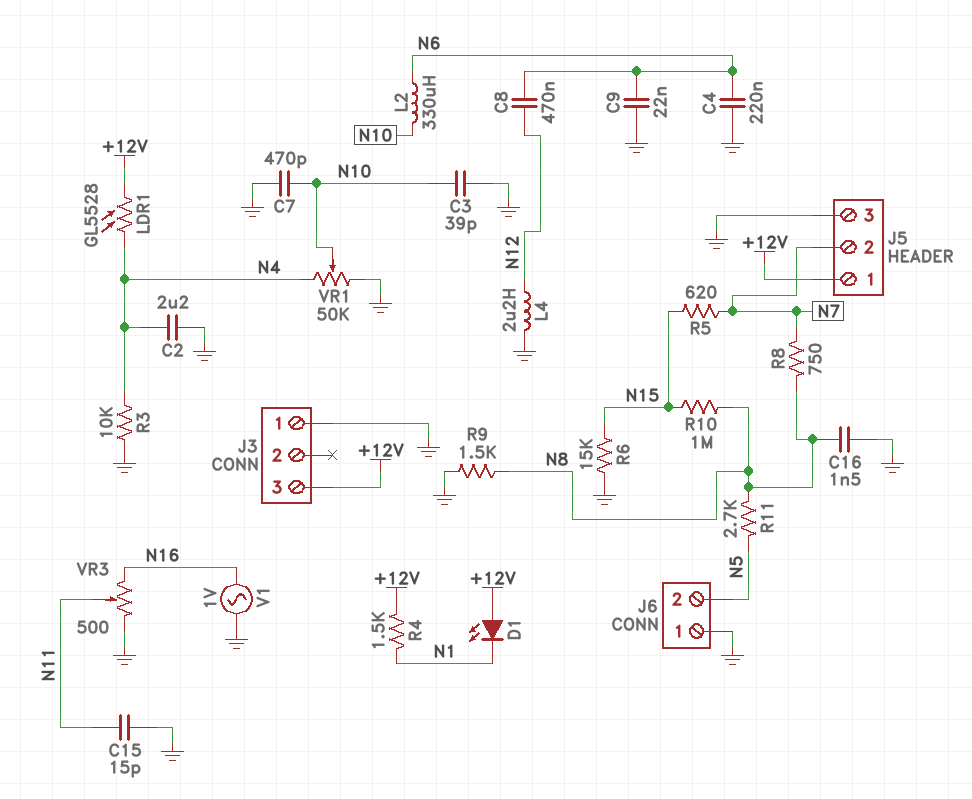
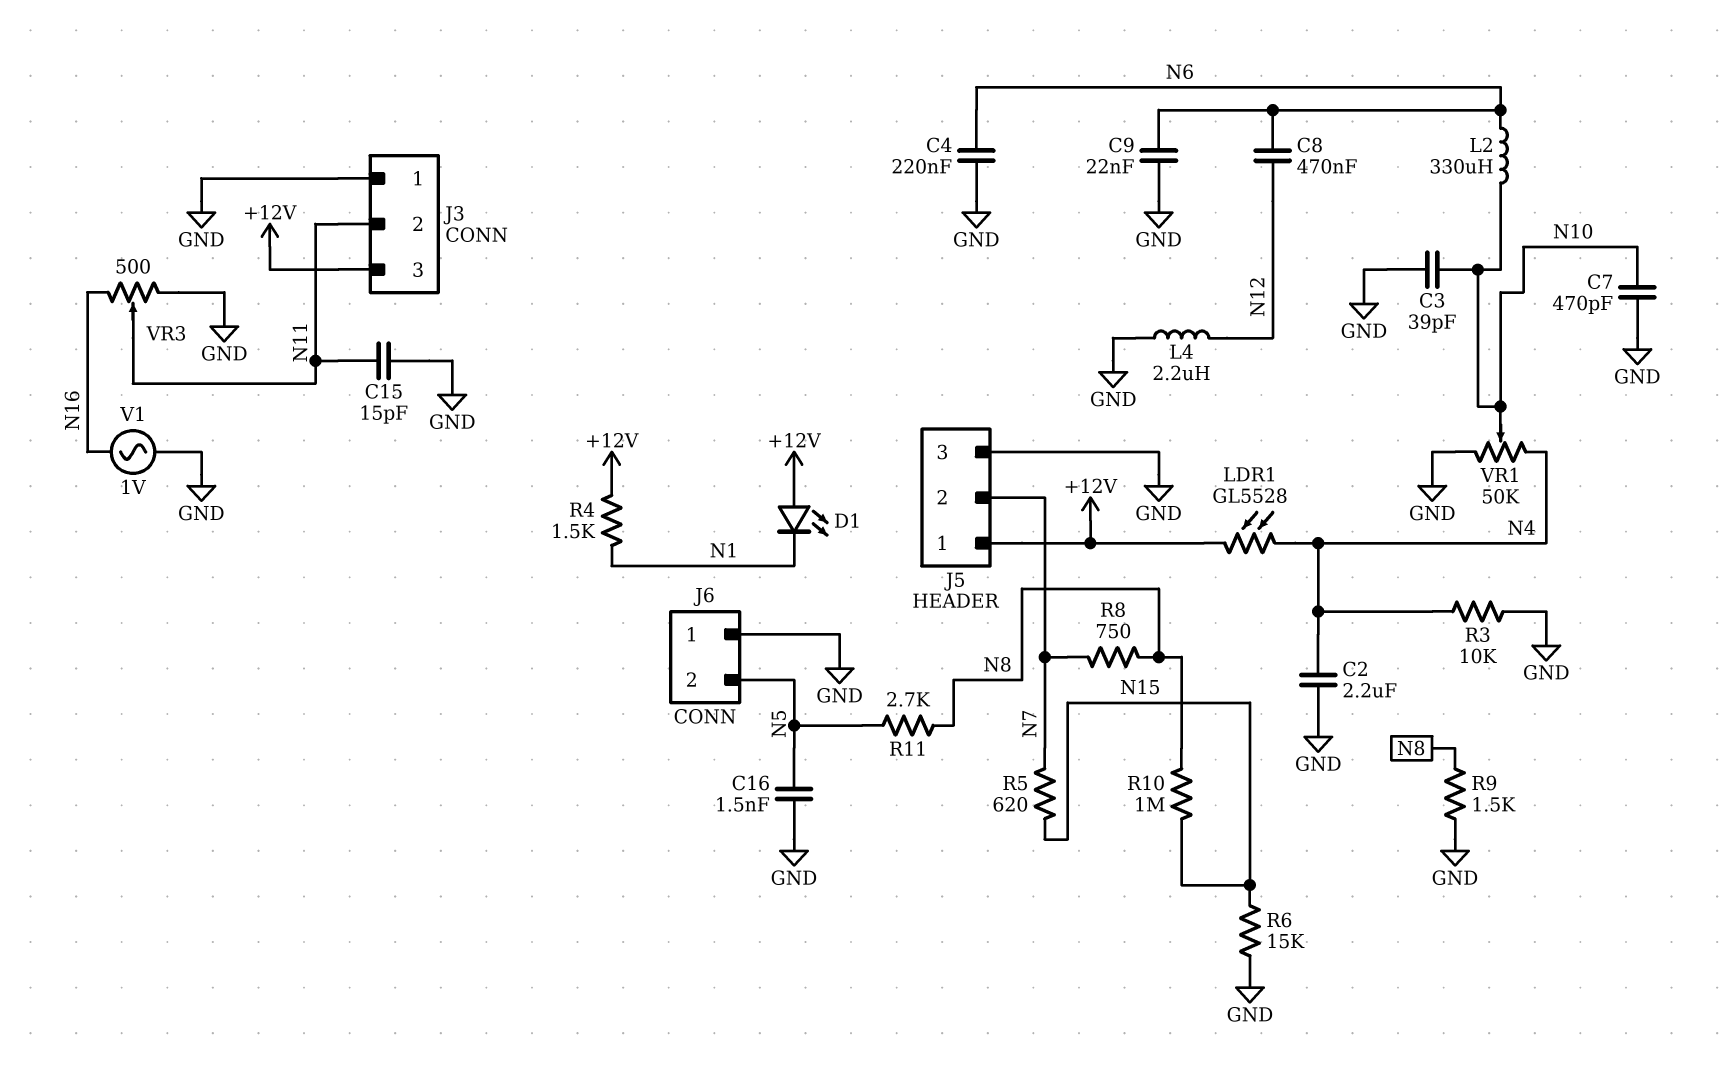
C16: 1.5nF (GND, N8) -> 1.5nF (GND, N5)
J3 pin 2: none -> N11

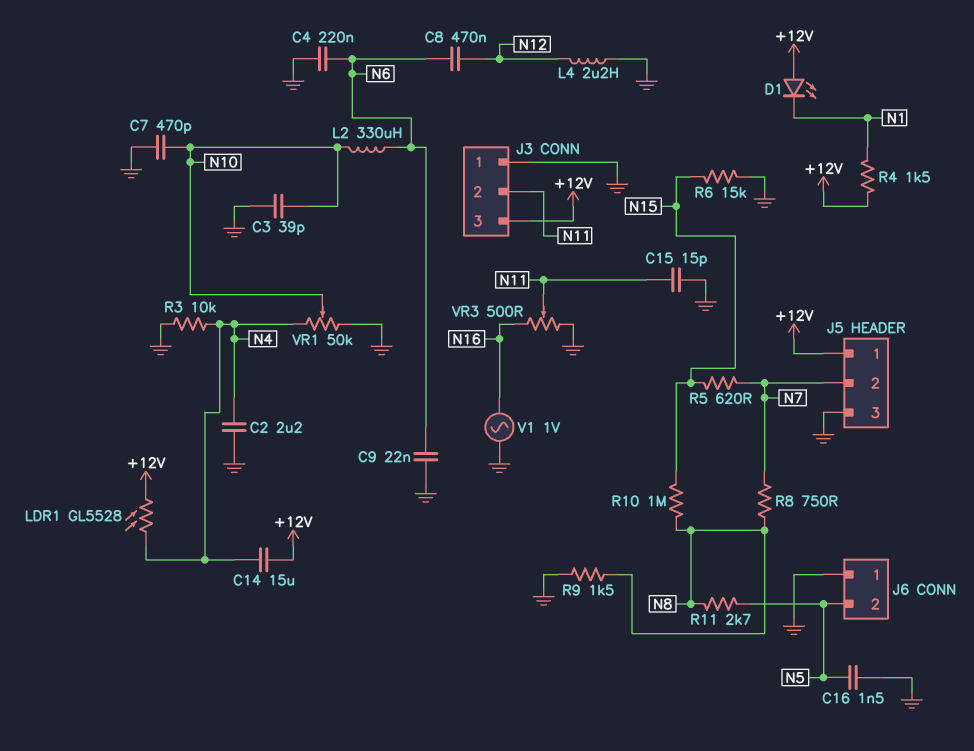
C14: none -> 15uF (+12V, N4)

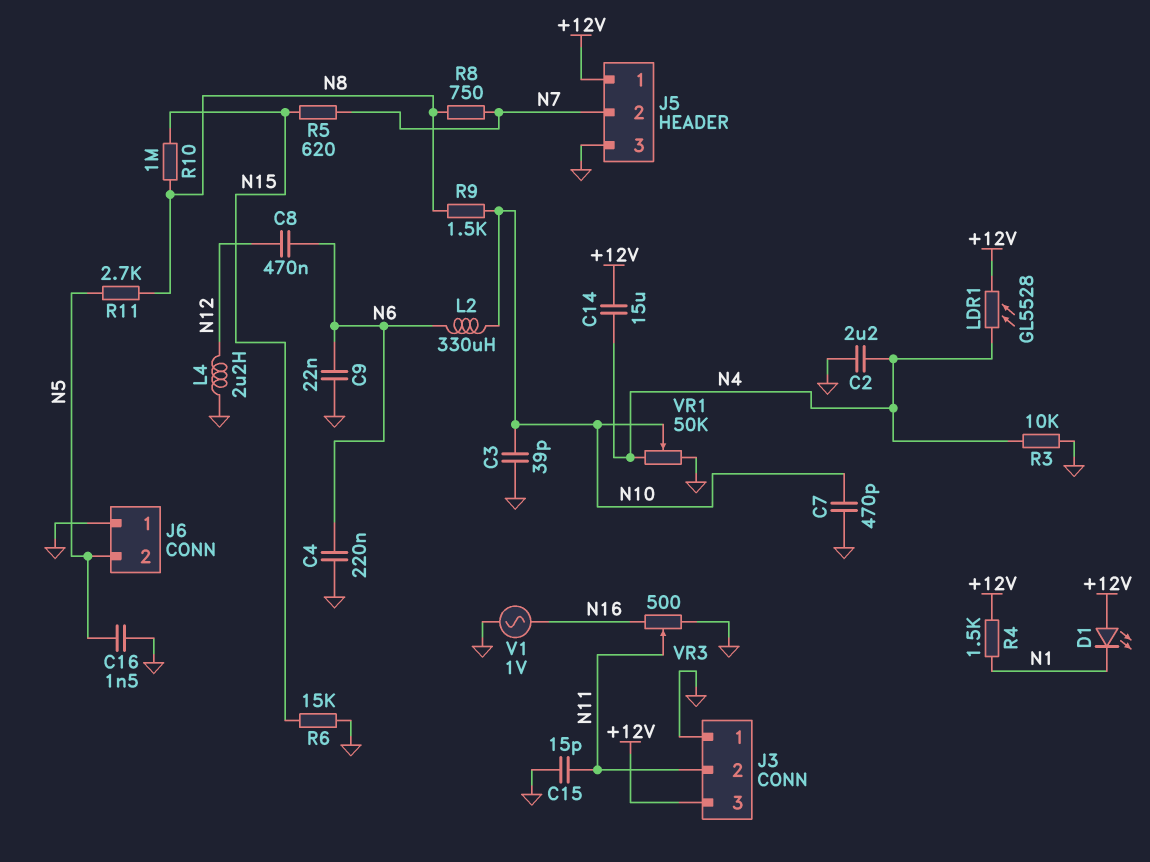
R9: 1.5k (GND, N8) -> 1.5k (N8, N10)

